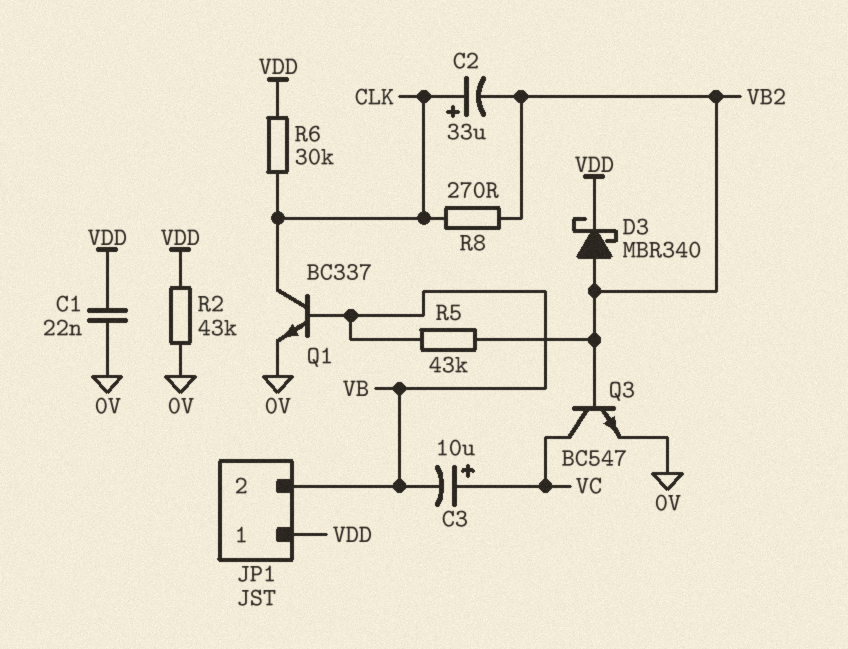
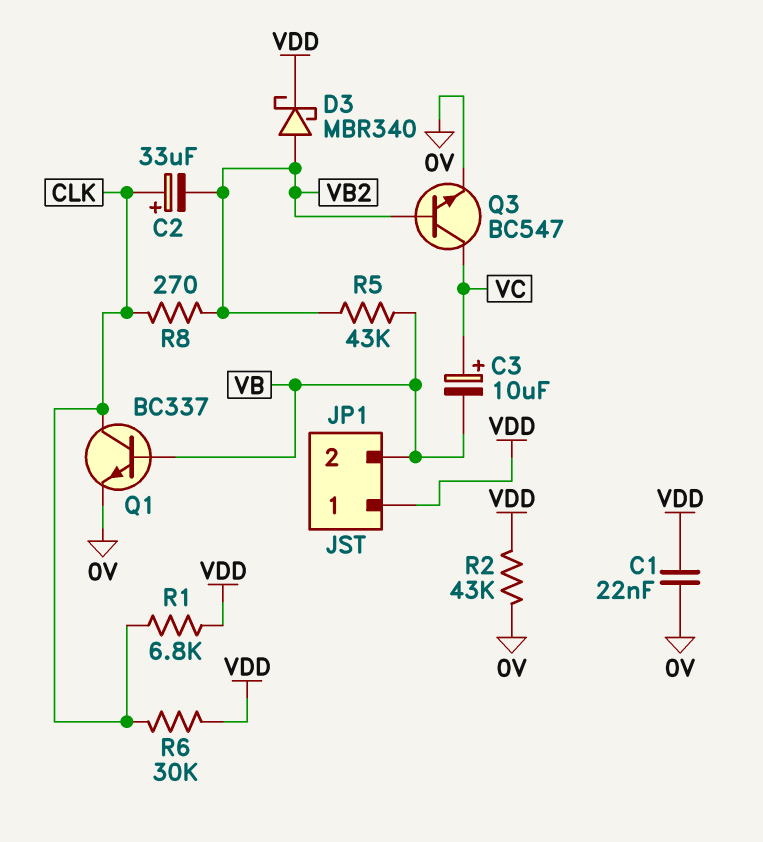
R1: none -> 6.8k (CLK, VDD)

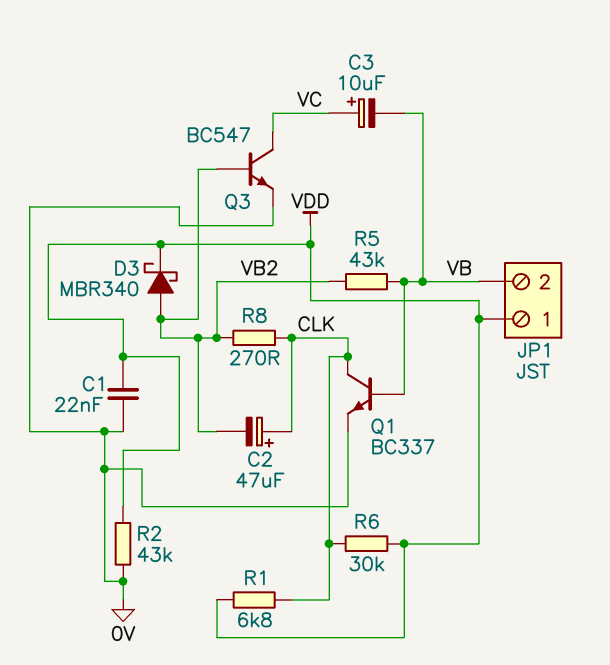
C2: 33uF (plus CLK, minus VB2) -> 47uF (plus CLK, minus VB2)

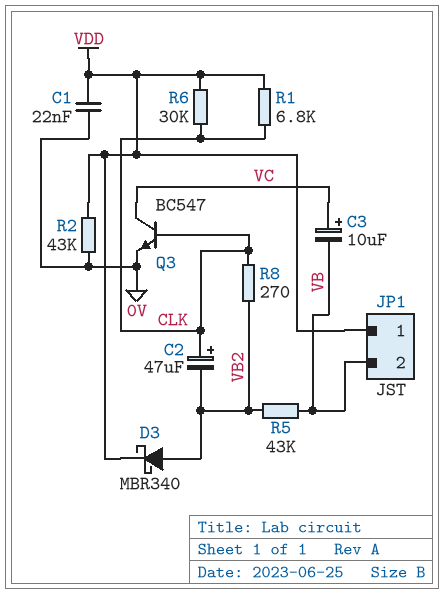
Q1: NPN BC337 (B VB, C CLK, E 0V) -> none
Q3: NPN BC547 (B VB2, C VC, E 0V) -> NPN BC547 (B CLK, C VC, E 0V)

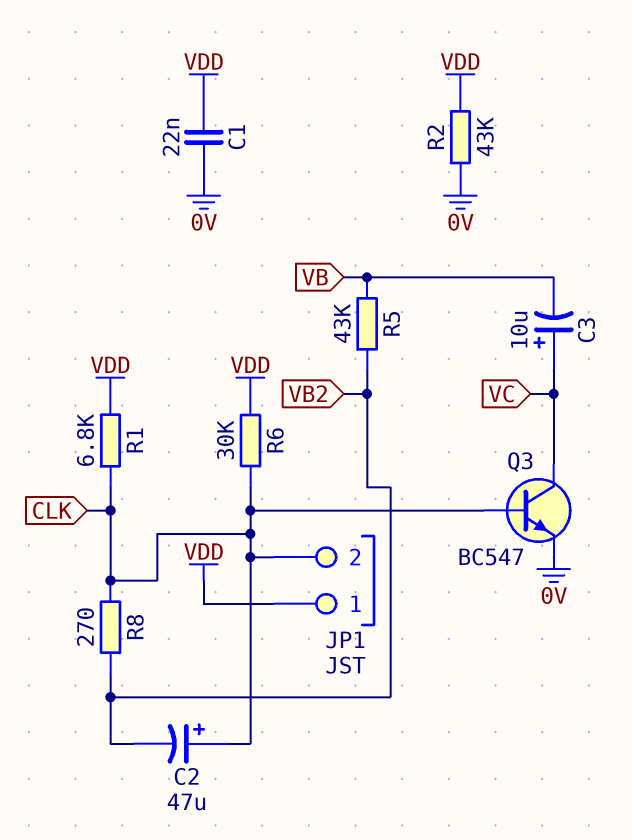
D3: schottky MBR340 (A VB2, K VDD) -> none
JP1 pin 2: VB -> CLK

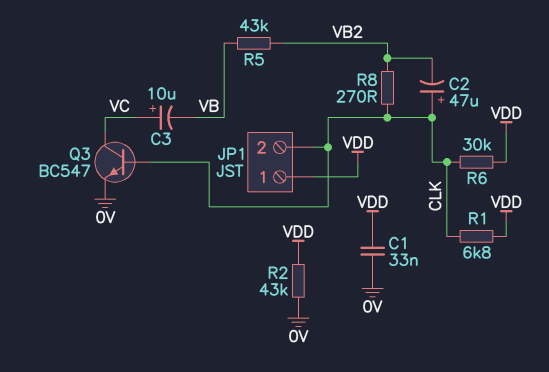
C1: 22nF (0V, VDD) -> 33nF (0V, VDD)

